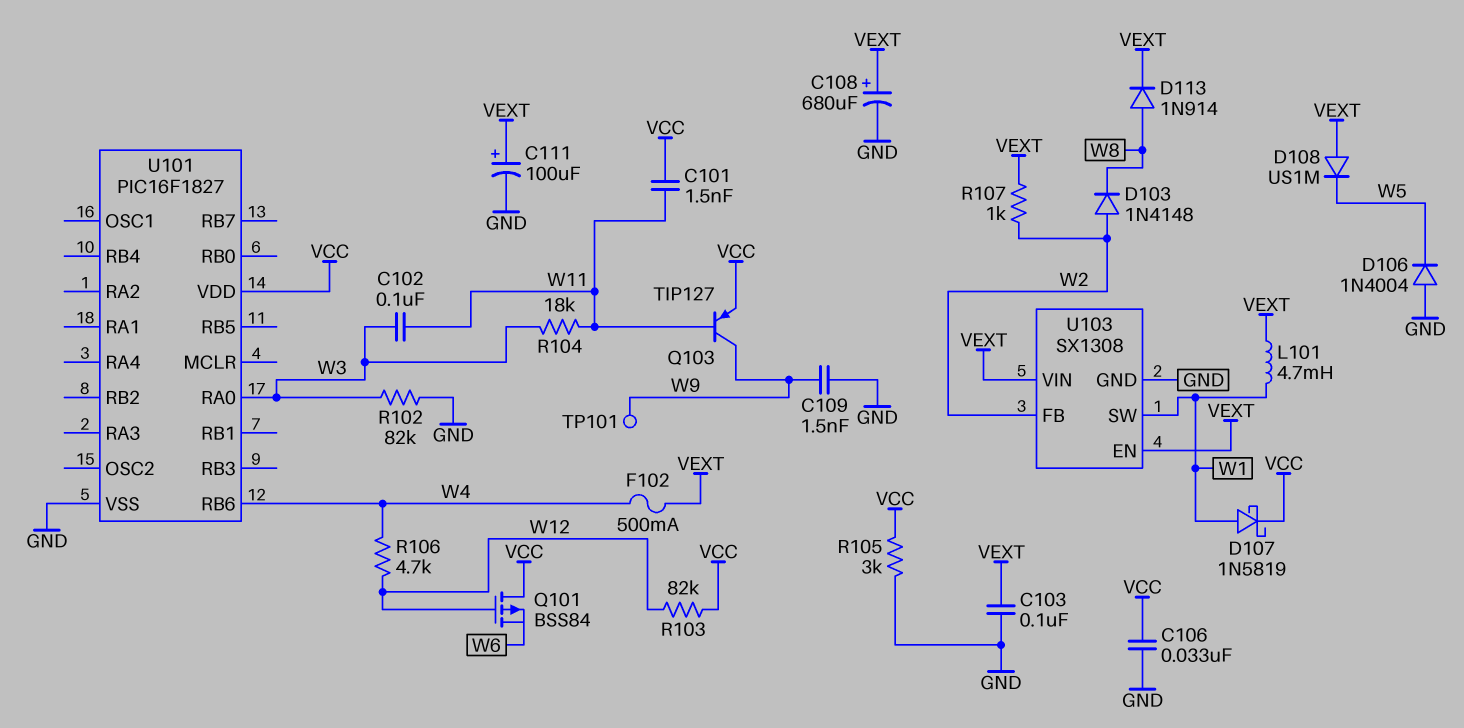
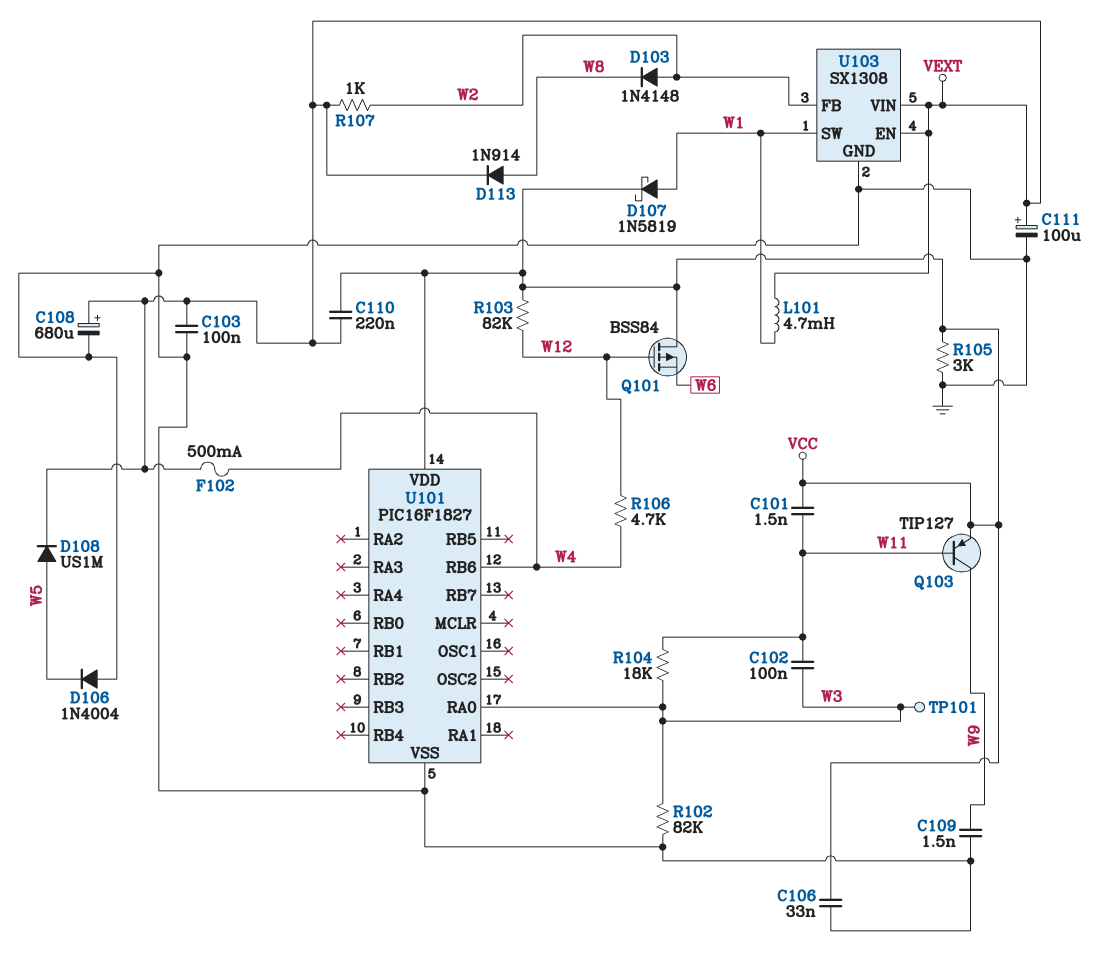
C110: none -> 220nF (VCC, VEXT)
D108: diode US1M (A VEXT, K W5) -> diode US1M (A W5, K VEXT)
TP101: test point (W9) -> test point (W3)

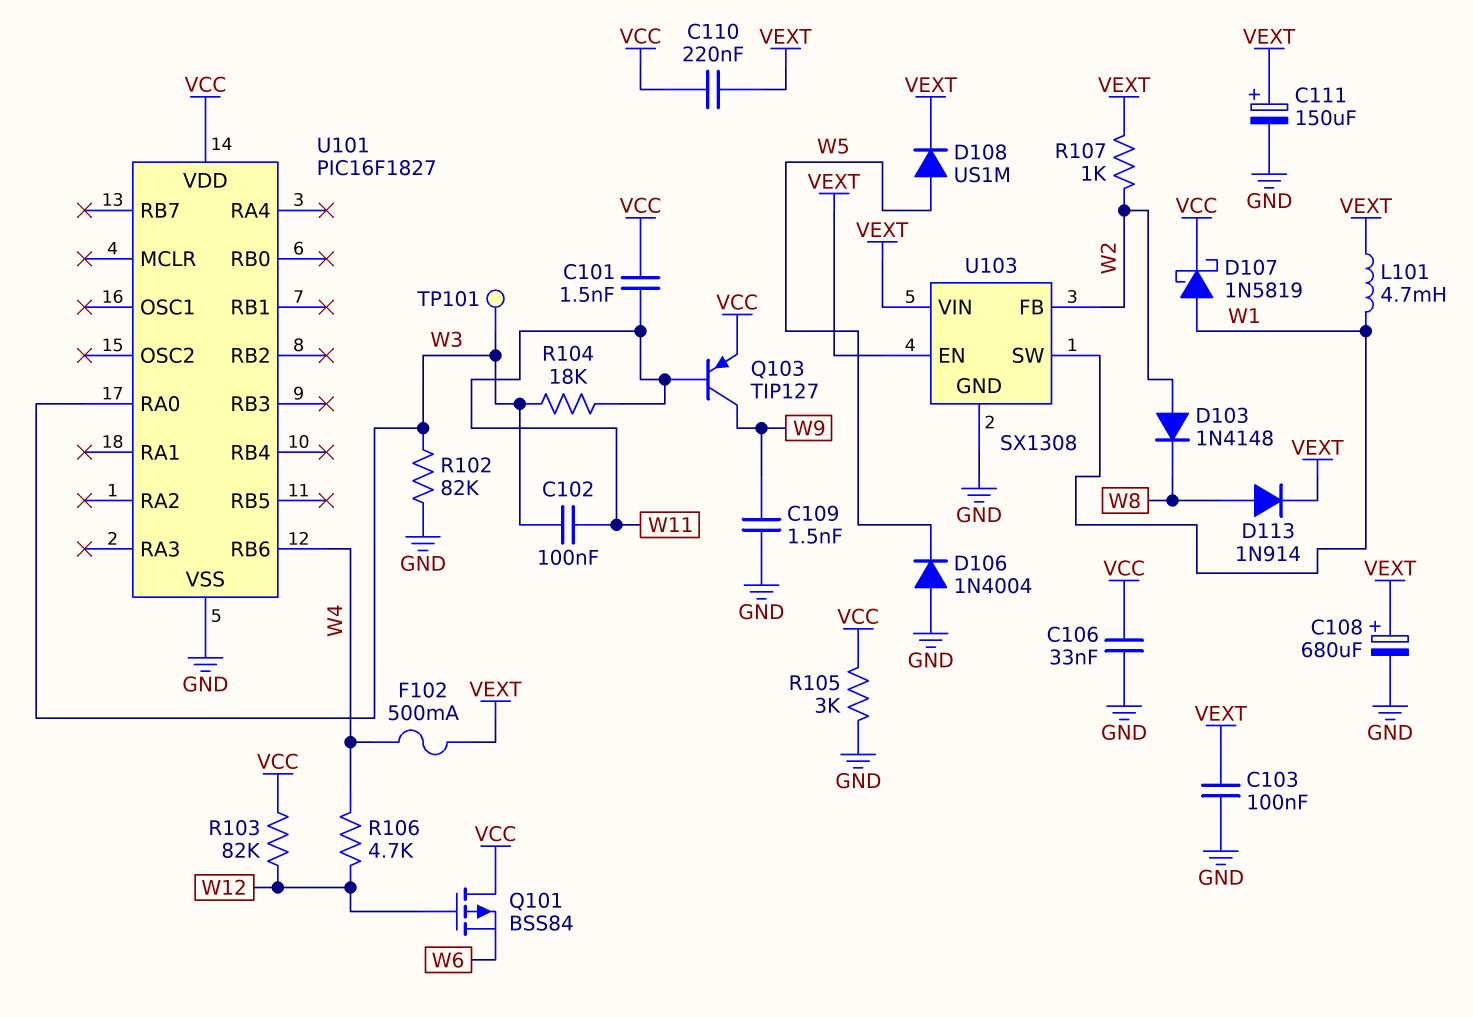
C111: 100uF (plus VEXT, minus GND) -> 150uF (plus VEXT, minus GND)

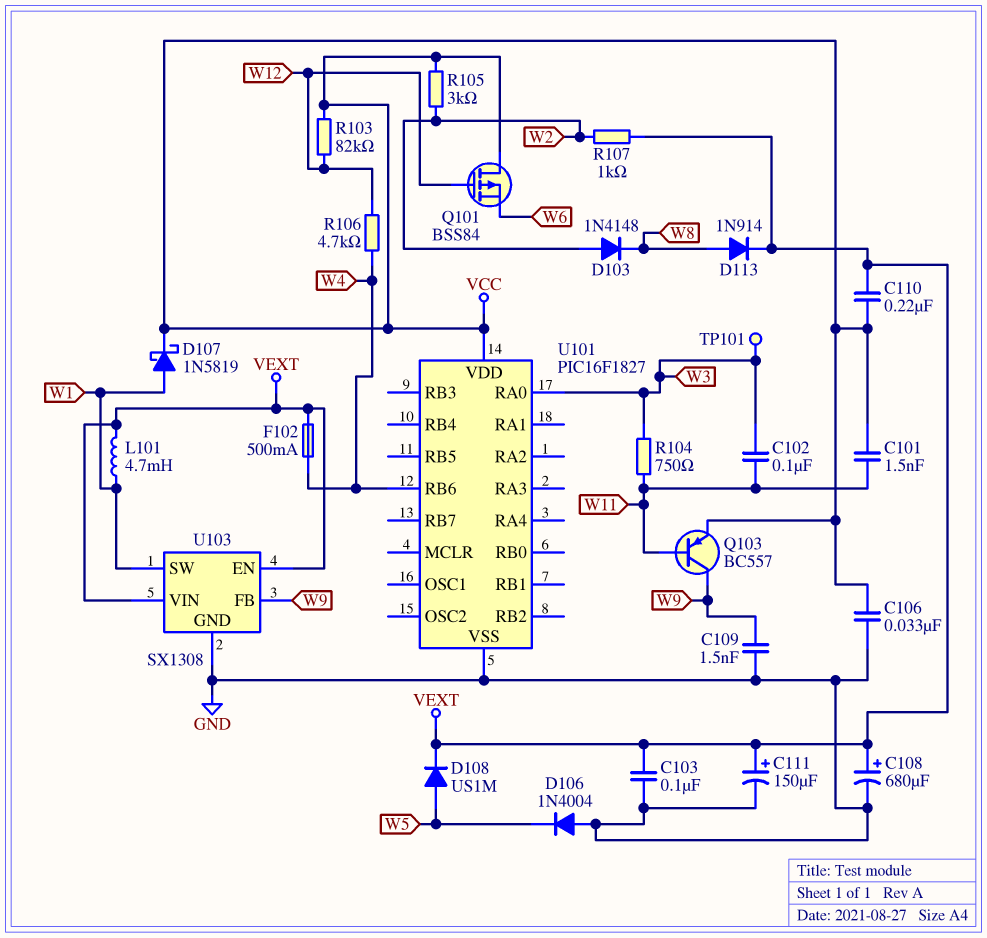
Q103: PNP TIP127 (B W11, C W9, E VCC) -> PNP BC557 (B W11, C W9, E VCC)
R102: 82k (GND, W3) -> none
R104: 18k (W3, W11) -> 750 (W3, W11)
R105: 3k (GND, VCC) -> 3k (VCC, W2)
U103 pin FB: W2 -> W9

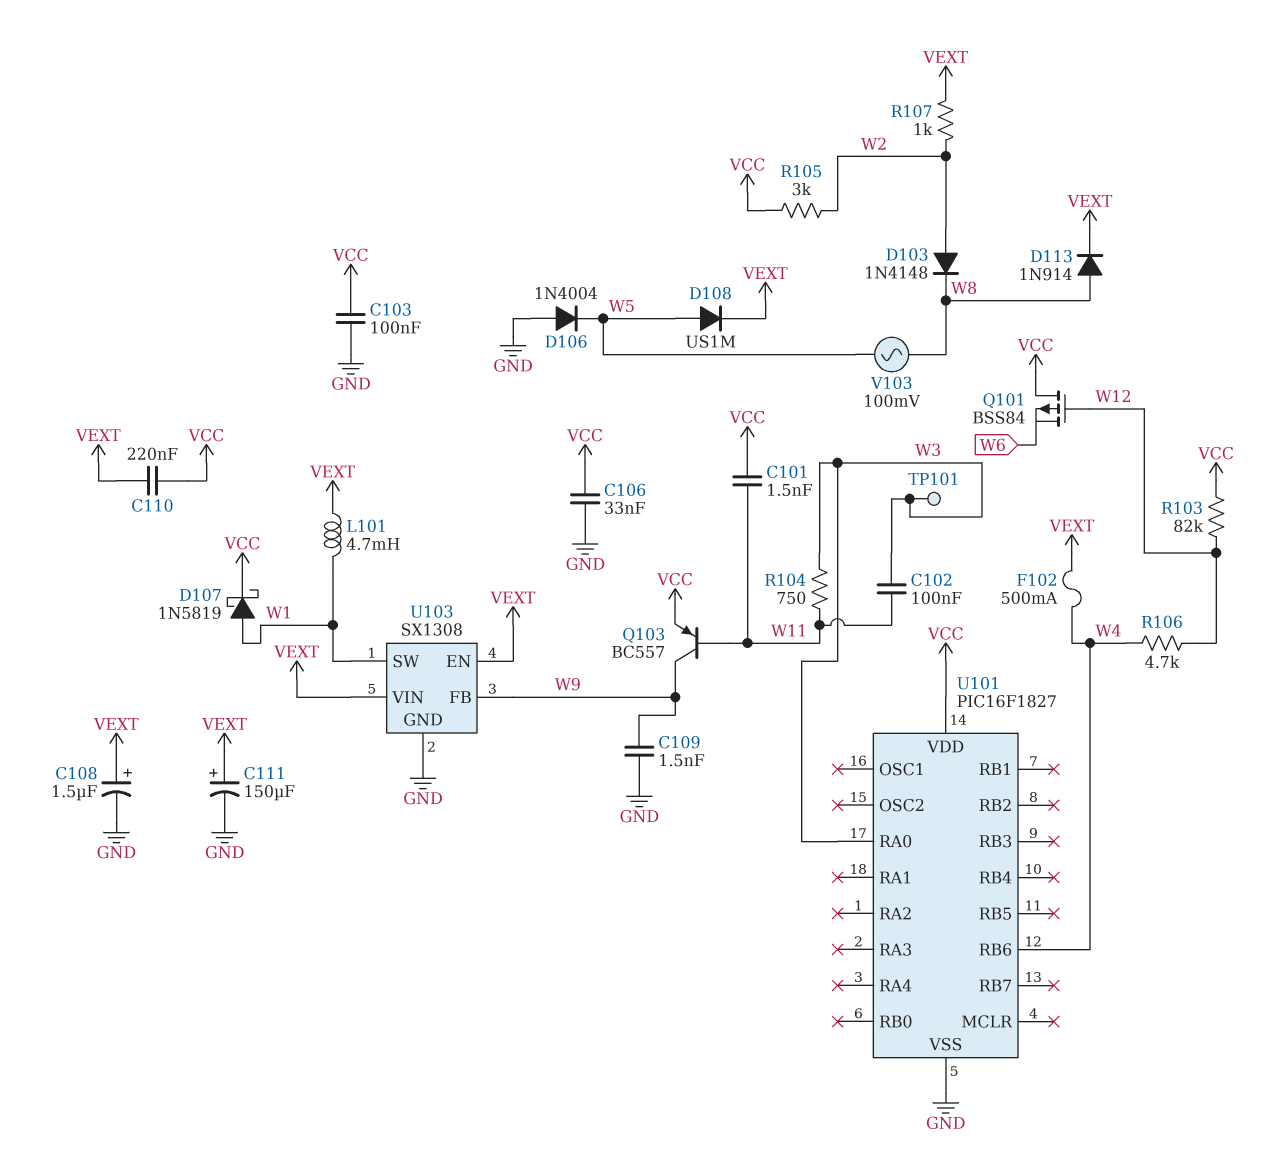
C103: 100nF (GND, VEXT) -> 100nF (GND, VCC)
C108: 680uF (plus VEXT, minus GND) -> 1.5uF (plus VEXT, minus GND)
V103: none -> AC 100mV (W5, W8)

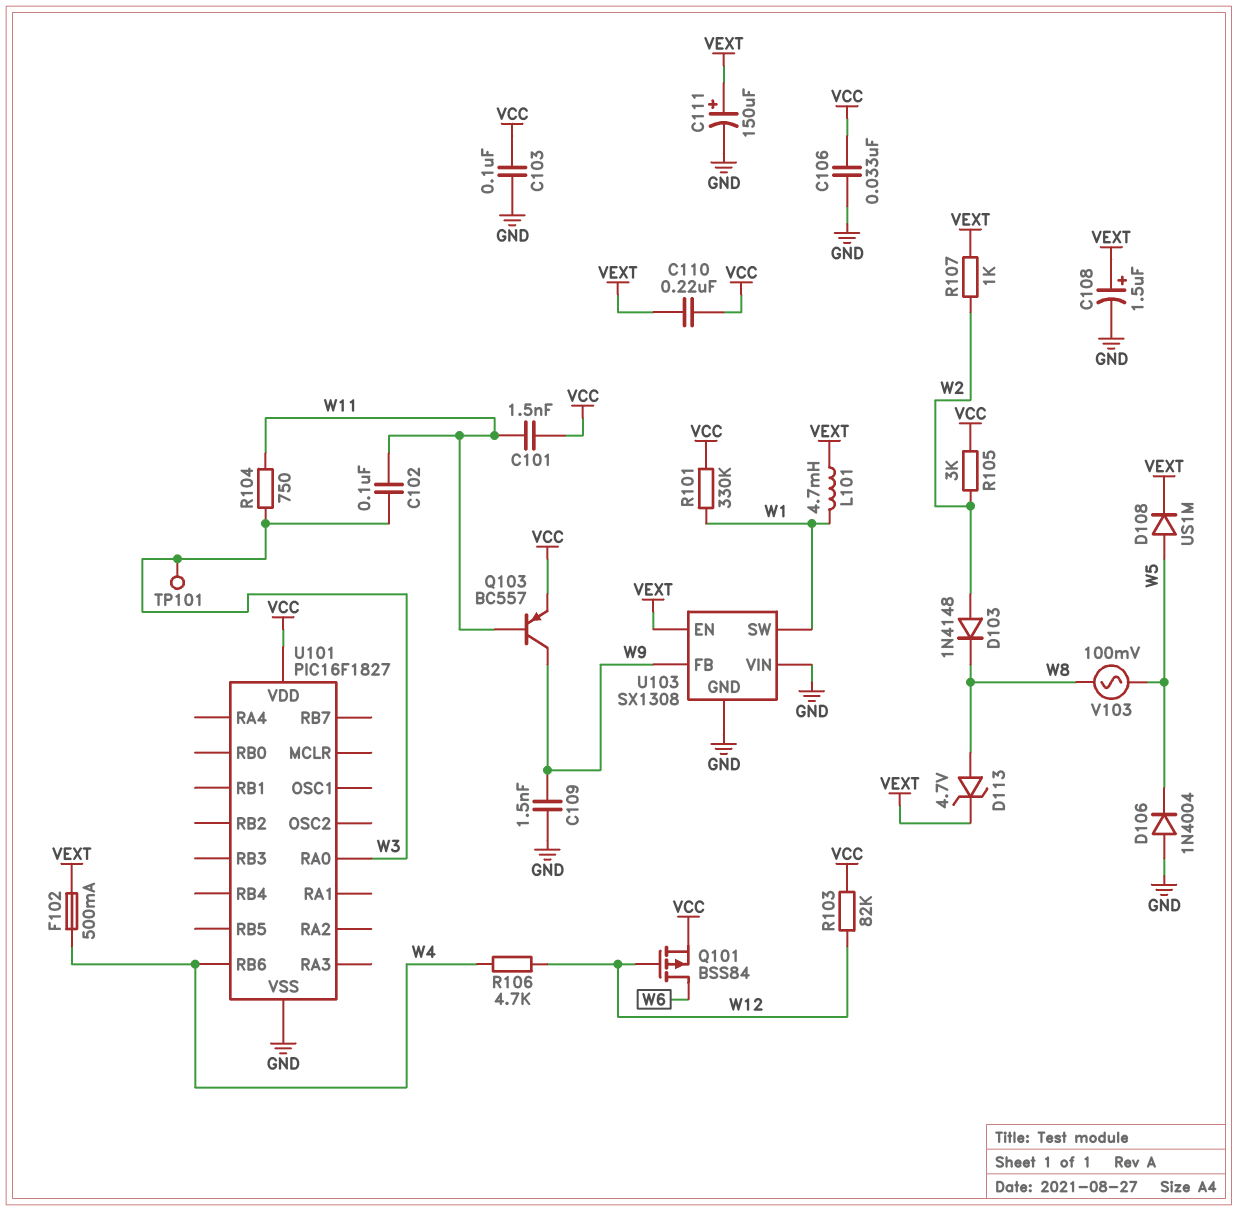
D107: schottky 1N5819 (A W1, K VCC) -> none
D113: diode 1N914 (A W8, K VEXT) -> zener 4.7V (A W8, K VEXT)
Q101: PMOS BSS84 (G W12, D VCC, S W6) -> PMOS BSS84 (G W12, D W6, S VCC)
R101: none -> 330k (VCC, W1)
U103 pin VIN: VEXT -> GND

